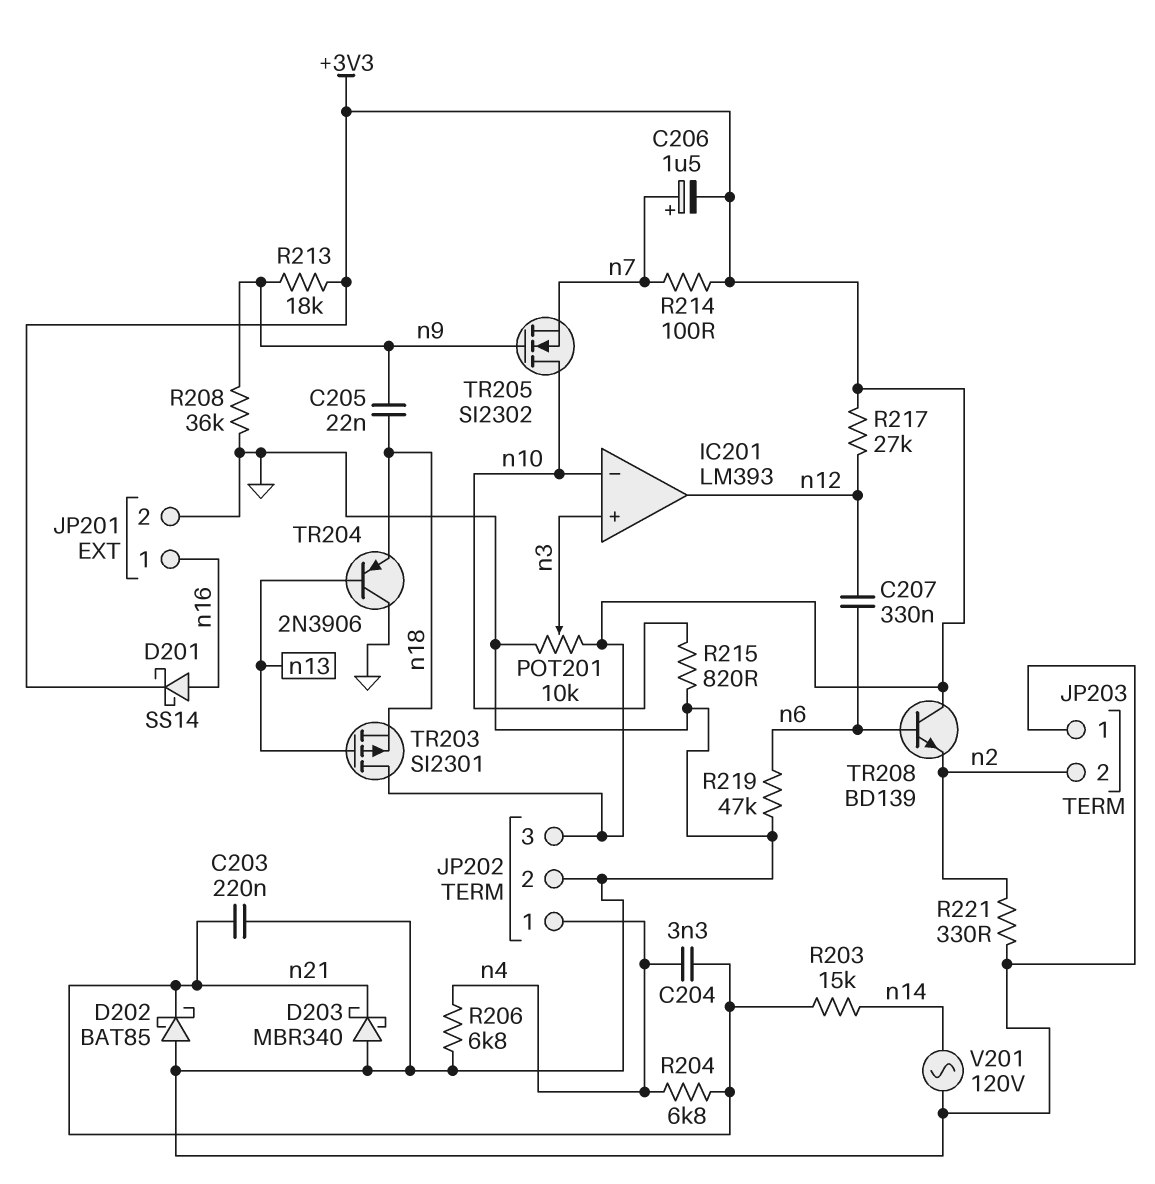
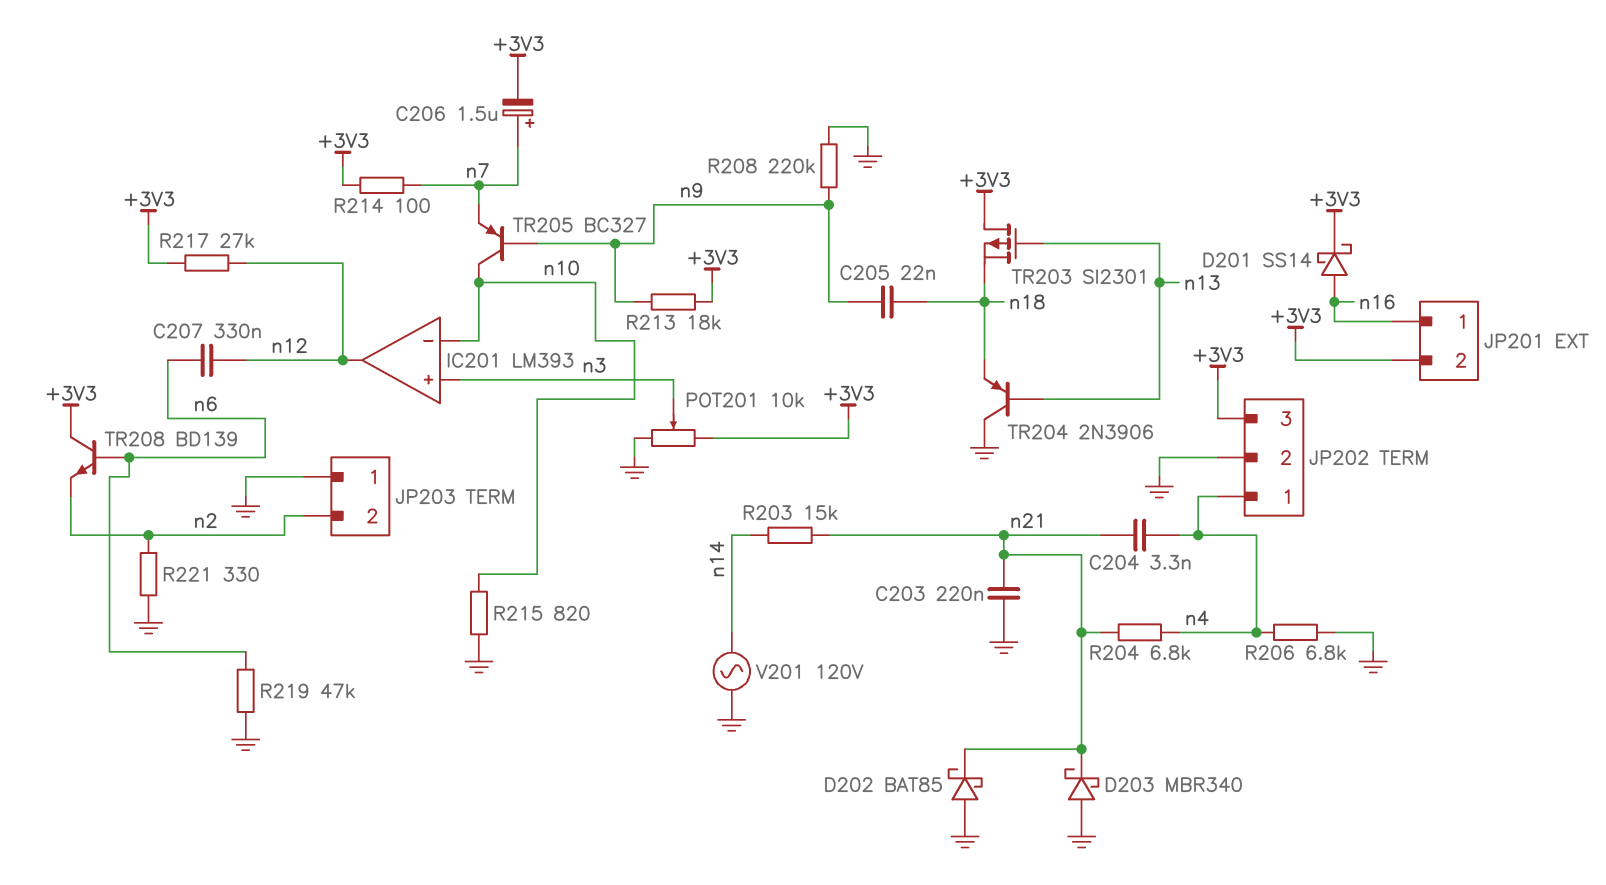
JP201 pin 2: GND -> +3V3
R208: 36k (GND, n9) -> 220k (GND, n9)
TR205: NMOS SI2302 (G n9, D n10, S n7) -> PNP BC327 (B n9, C n10, E n7)

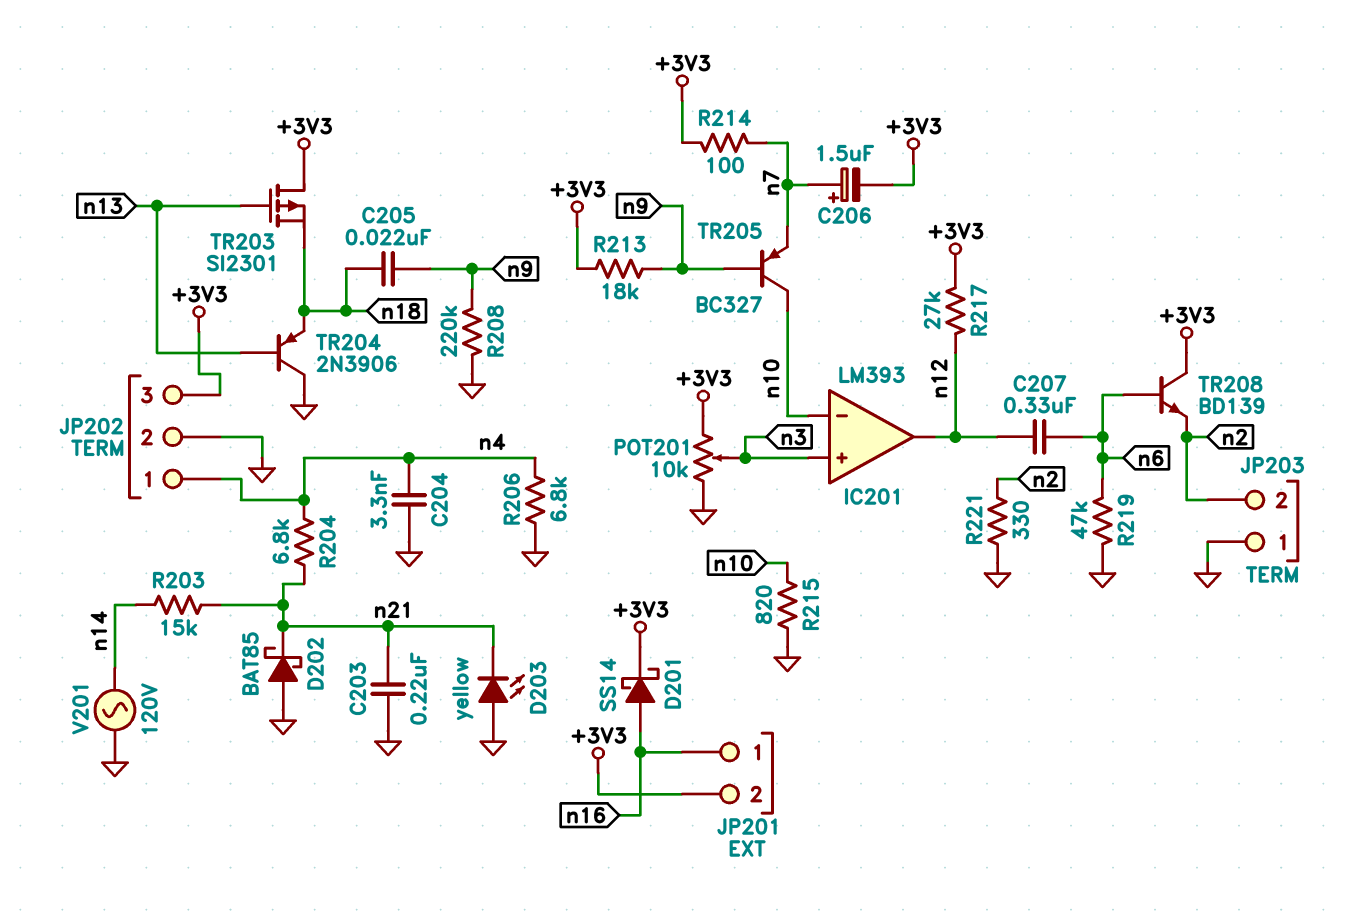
C204: 3.3nF (n4, n21) -> 3.3nF (GND, n4)
D203: schottky MBR340 (A GND, K n21) -> LED yellow (A GND, K n21)

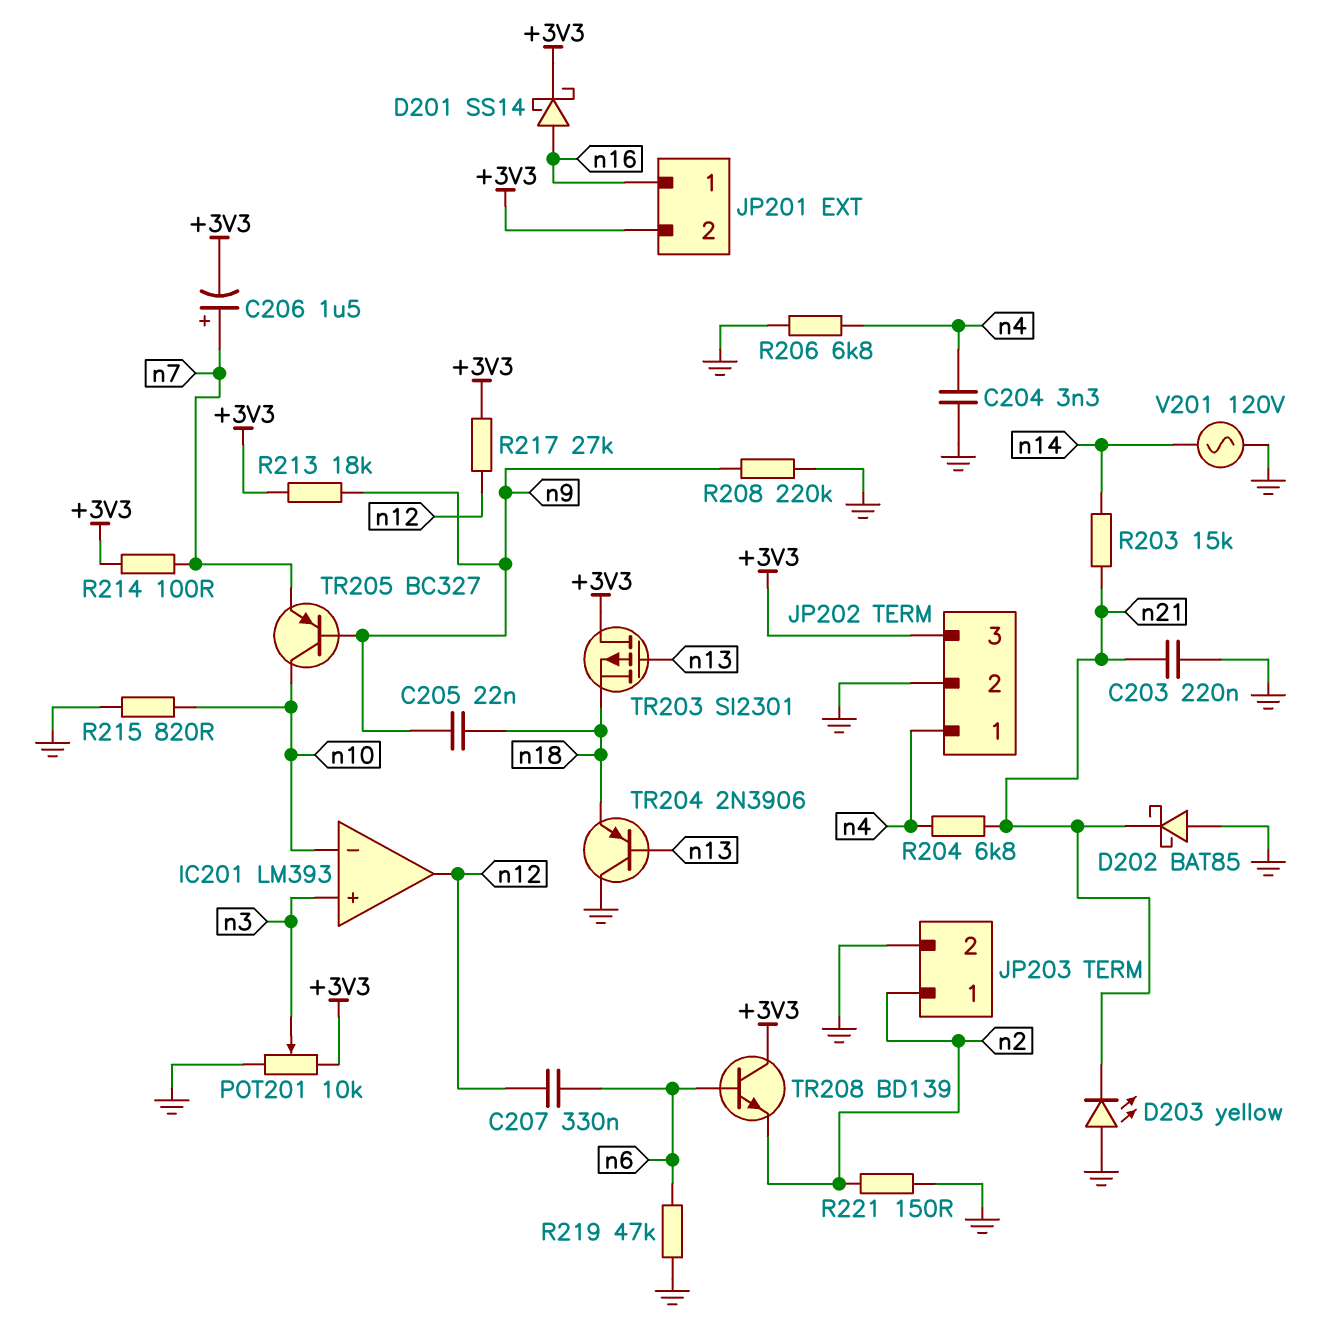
JP203 pin 1: GND -> n2
JP203 pin 2: n2 -> GND
R221: 330 (GND, n2) -> 150 (GND, n2)

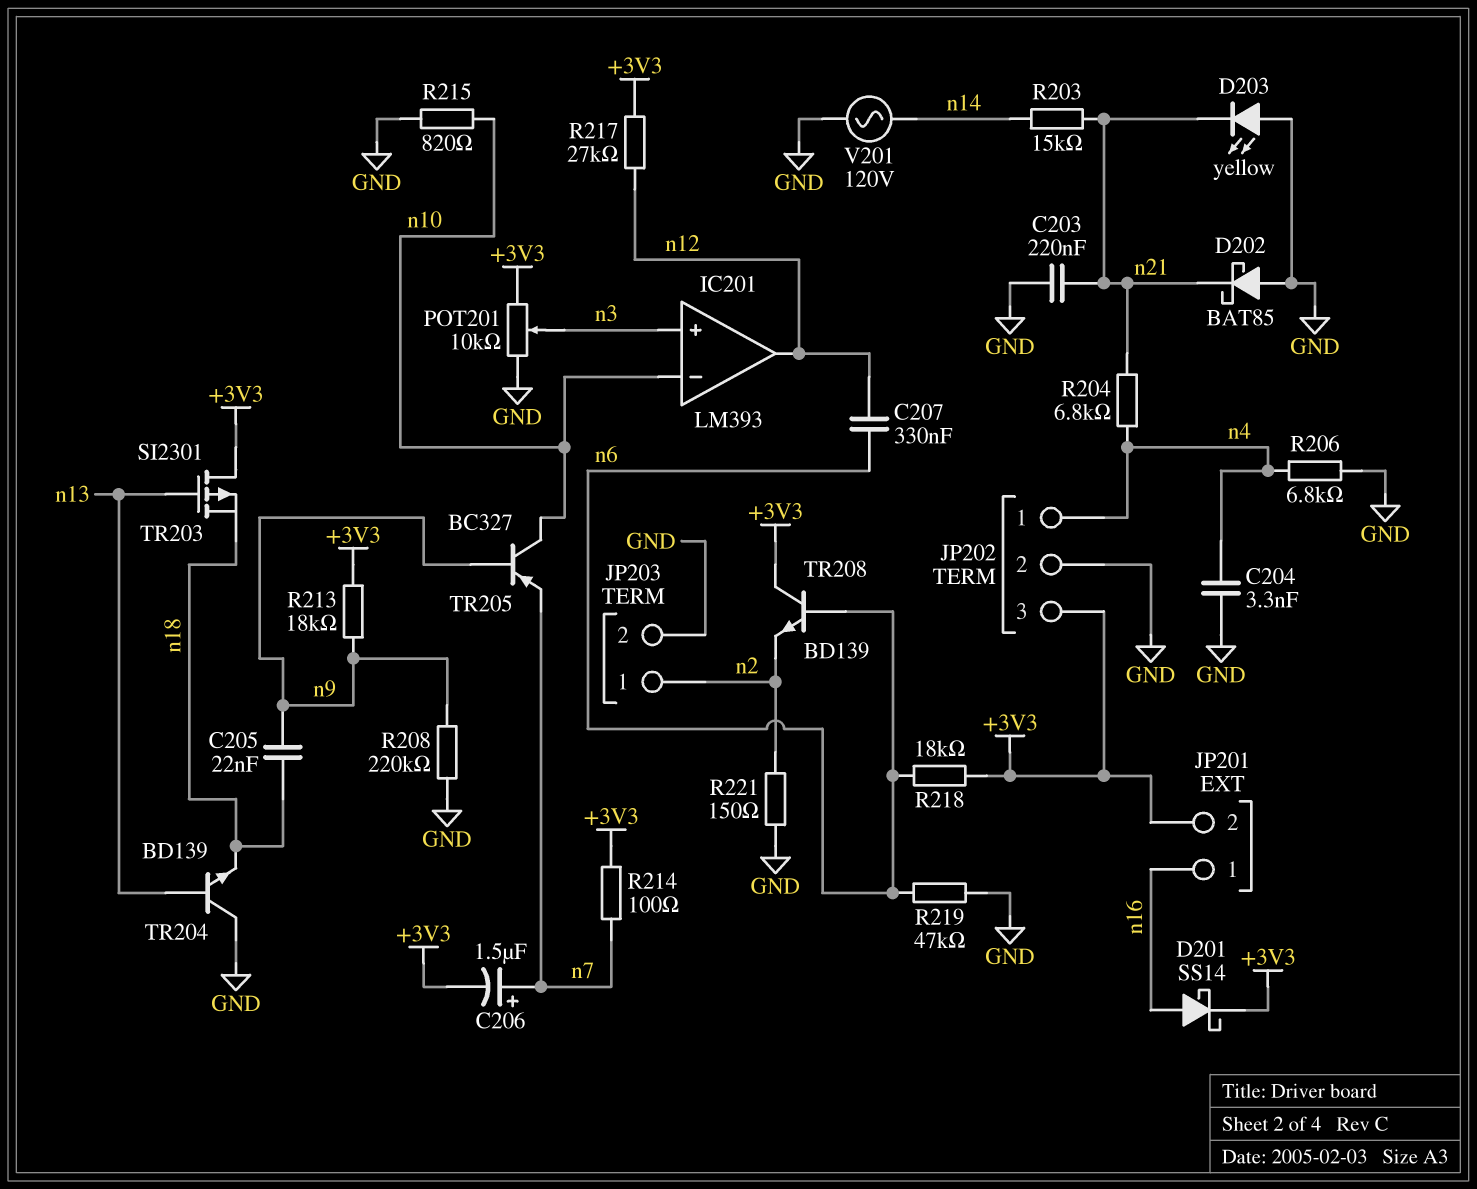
R218: none -> 18k (+3V3, n6)
TR204: PNP 2N3906 (B n13, C GND, E n18) -> NPN BD139 (B n13, C GND, E n18)

